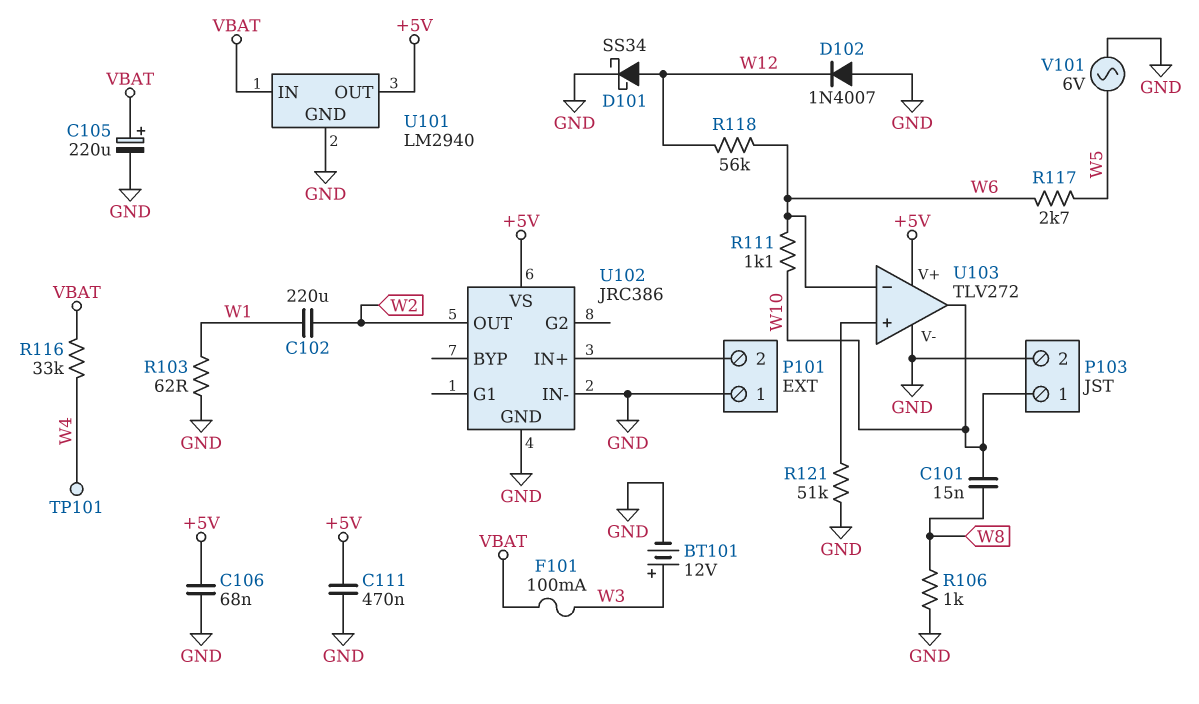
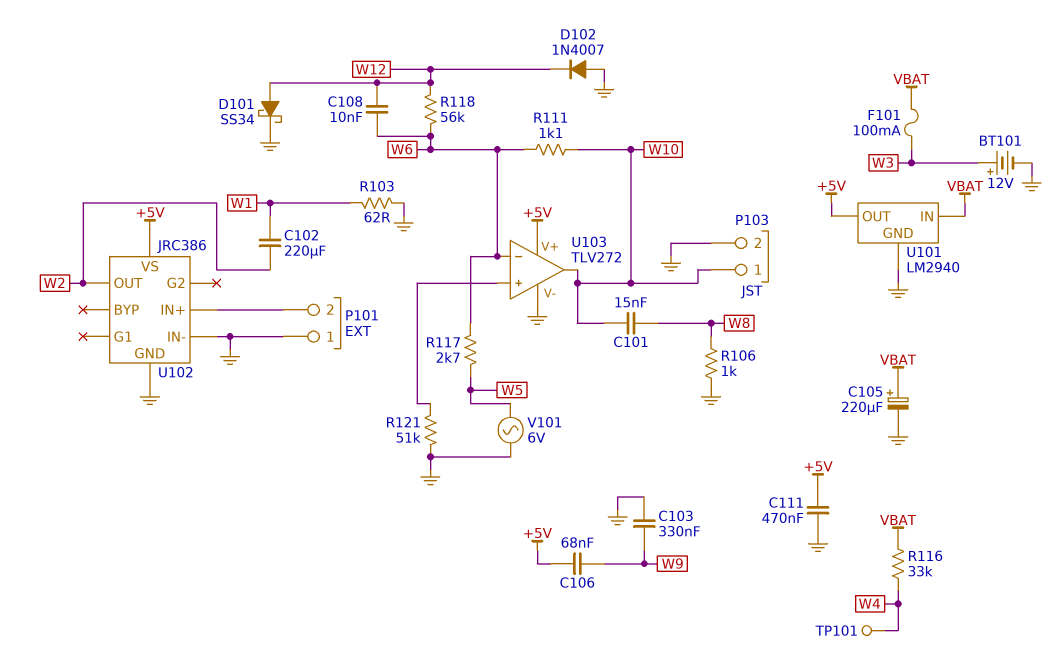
C103: none -> 330nF (GND, W9)
C106: 68nF (+5V, GND) -> 68nF (+5V, W9)
C108: none -> 10nF (W6, W12)

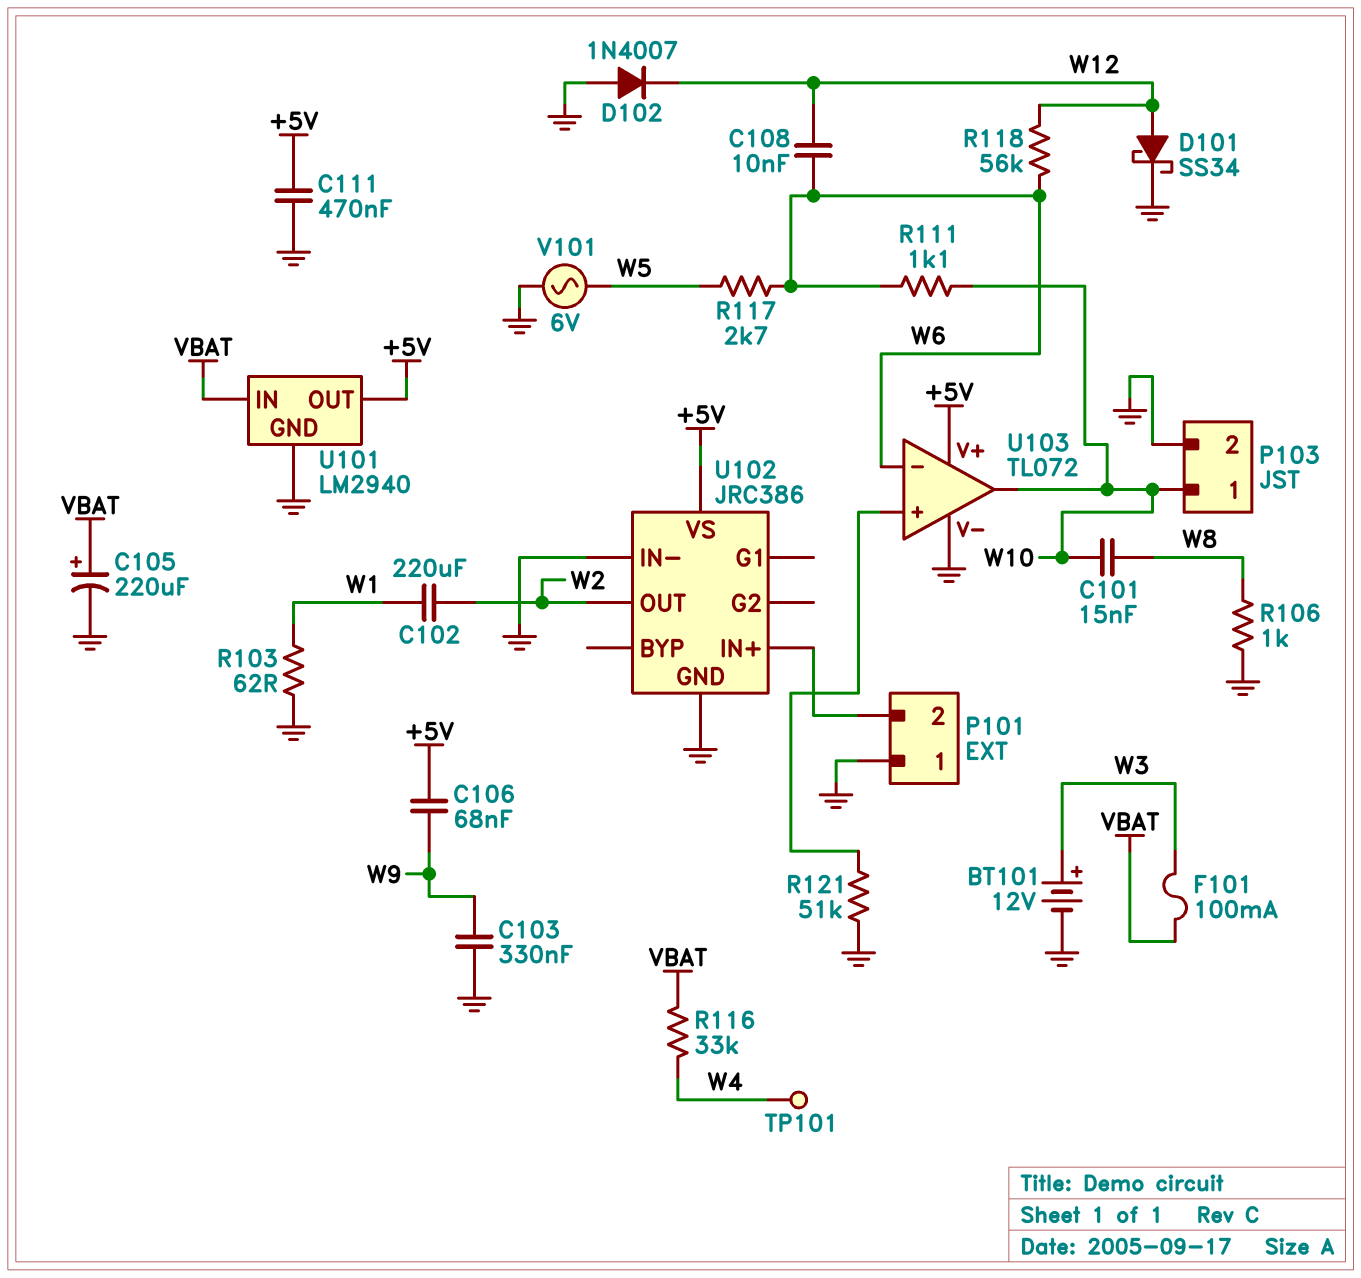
U103: TLV272 -> TL072

